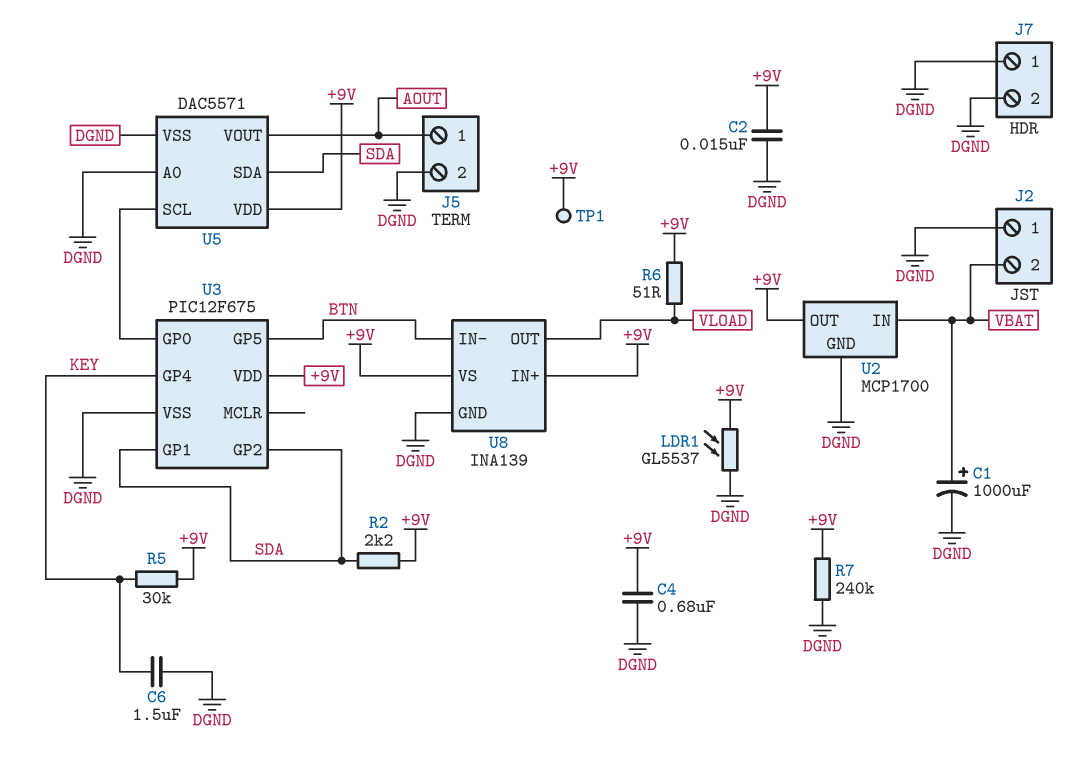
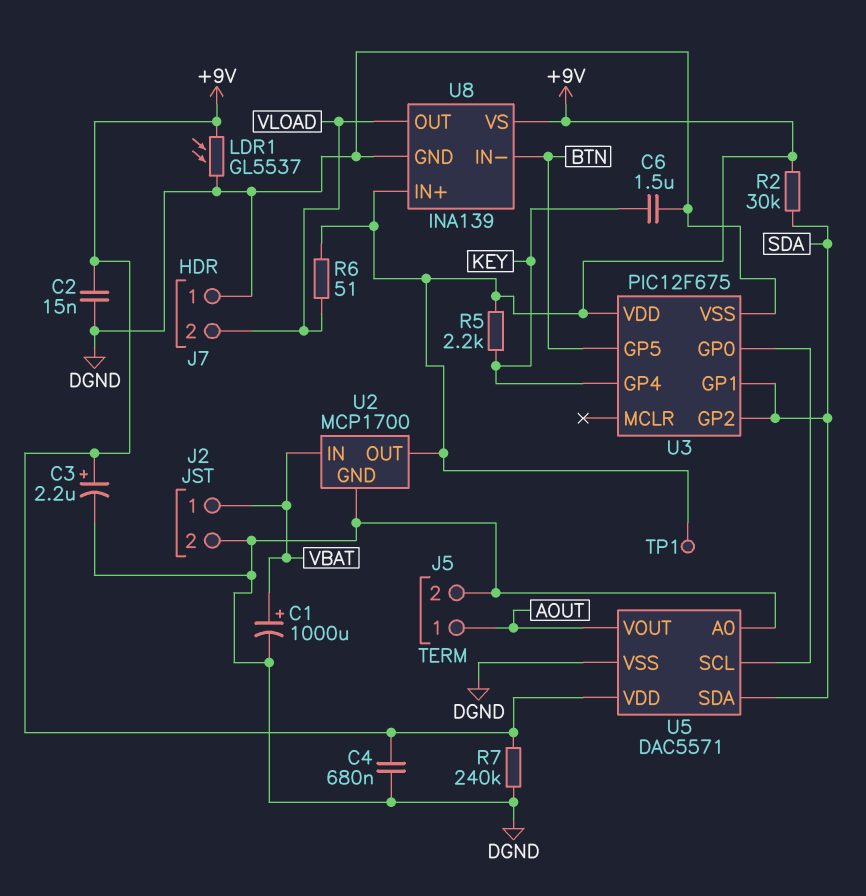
C3: none -> 2.2uF (plus +9V, minus DGND)
J2 pin 1: DGND -> VBAT
J2 pin 2: VBAT -> DGND
J7 pin 2: DGND -> VLOAD
R2: 2.2k (+9V, SDA) -> 30k (+9V, SDA)
R5: 30k (+9V, KEY) -> 2.2k (+9V, KEY)

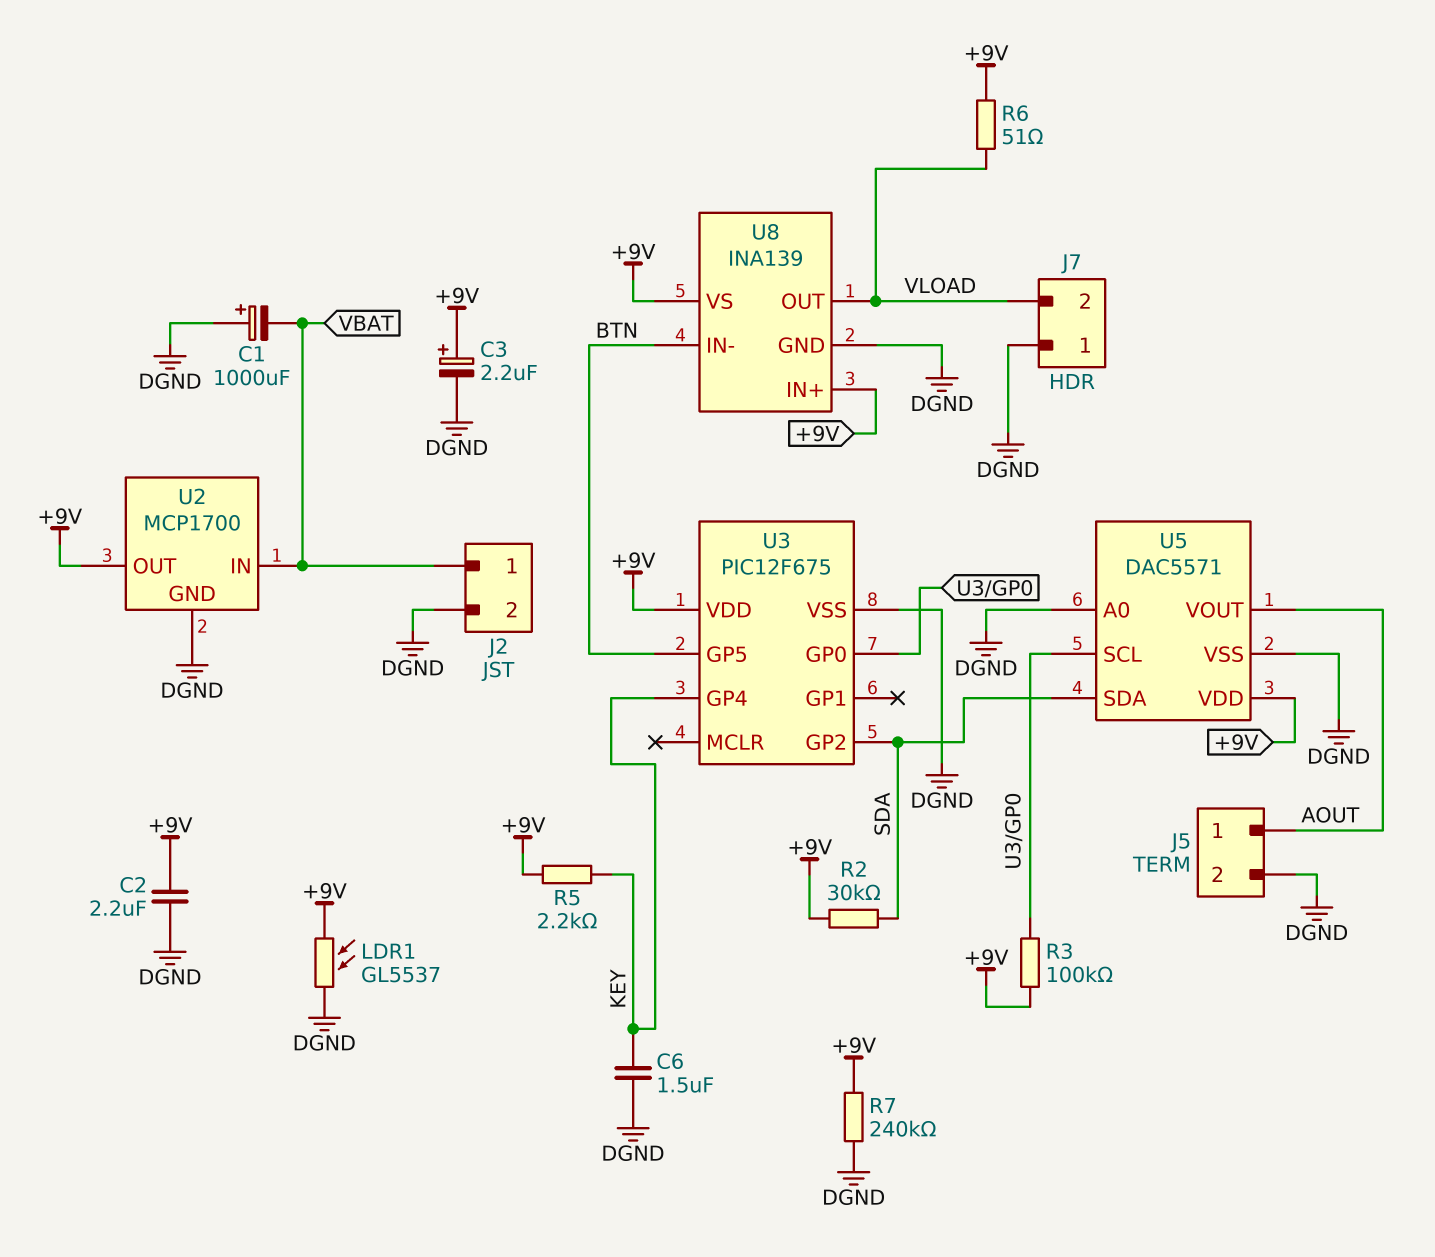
C1: 1000uF (plus VBAT, minus DGND) -> 1000uF (plus DGND, minus VBAT)
C2: 15nF (+9V, DGND) -> 2.2uF (+9V, DGND)
C4: 680nF (+9V, DGND) -> none
R3: none -> 100k (+9V, U3/GP0)
TP1: test point (+9V) -> none
U3 pin GP1: SDA -> none

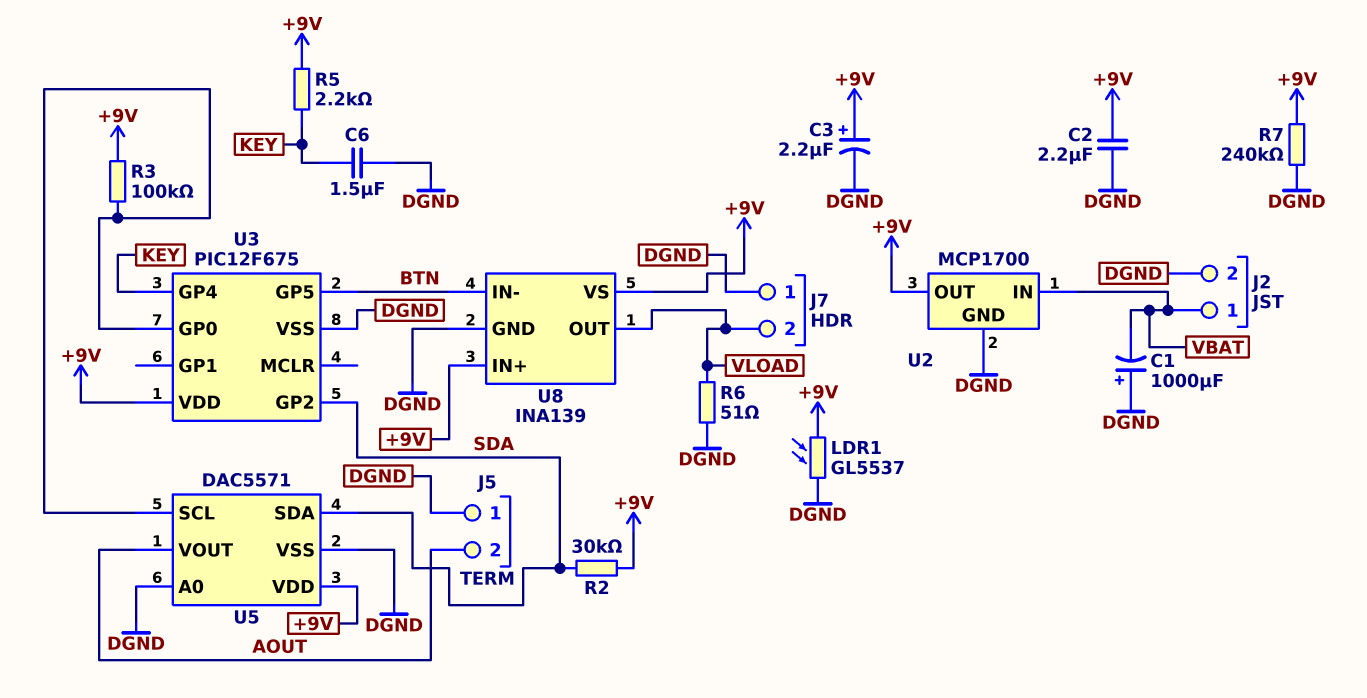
J5 pin 1: AOUT -> DGND
J5 pin 2: DGND -> AOUT
R6: 51 (+9V, VLOAD) -> 51 (DGND, VLOAD)

